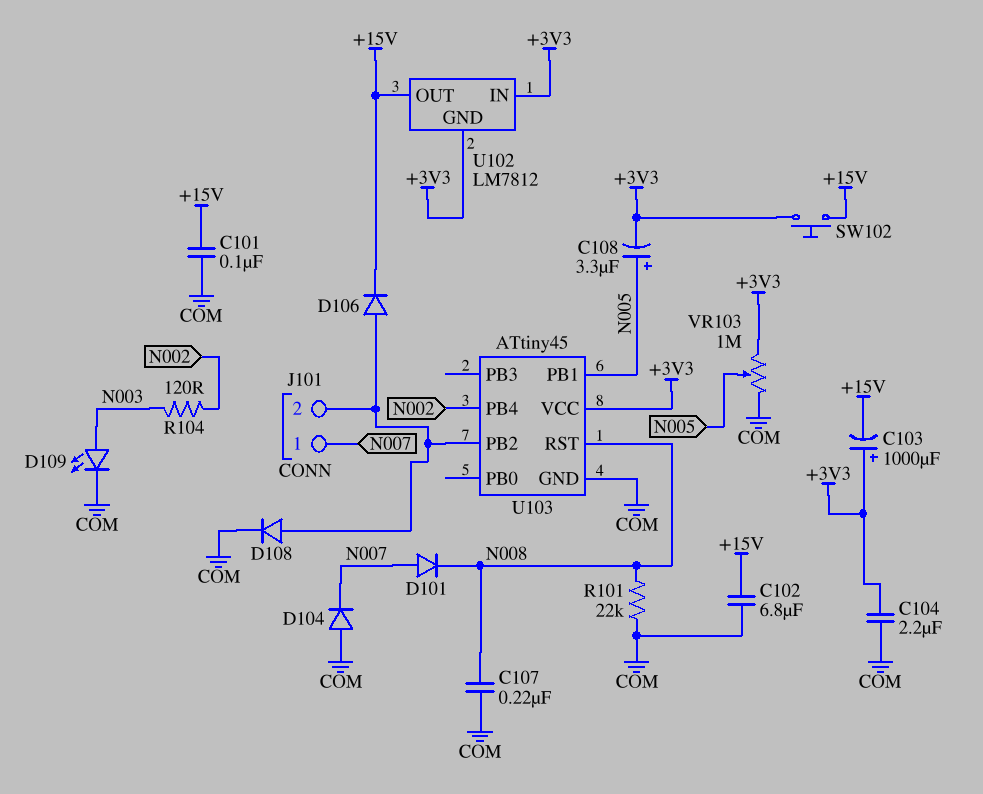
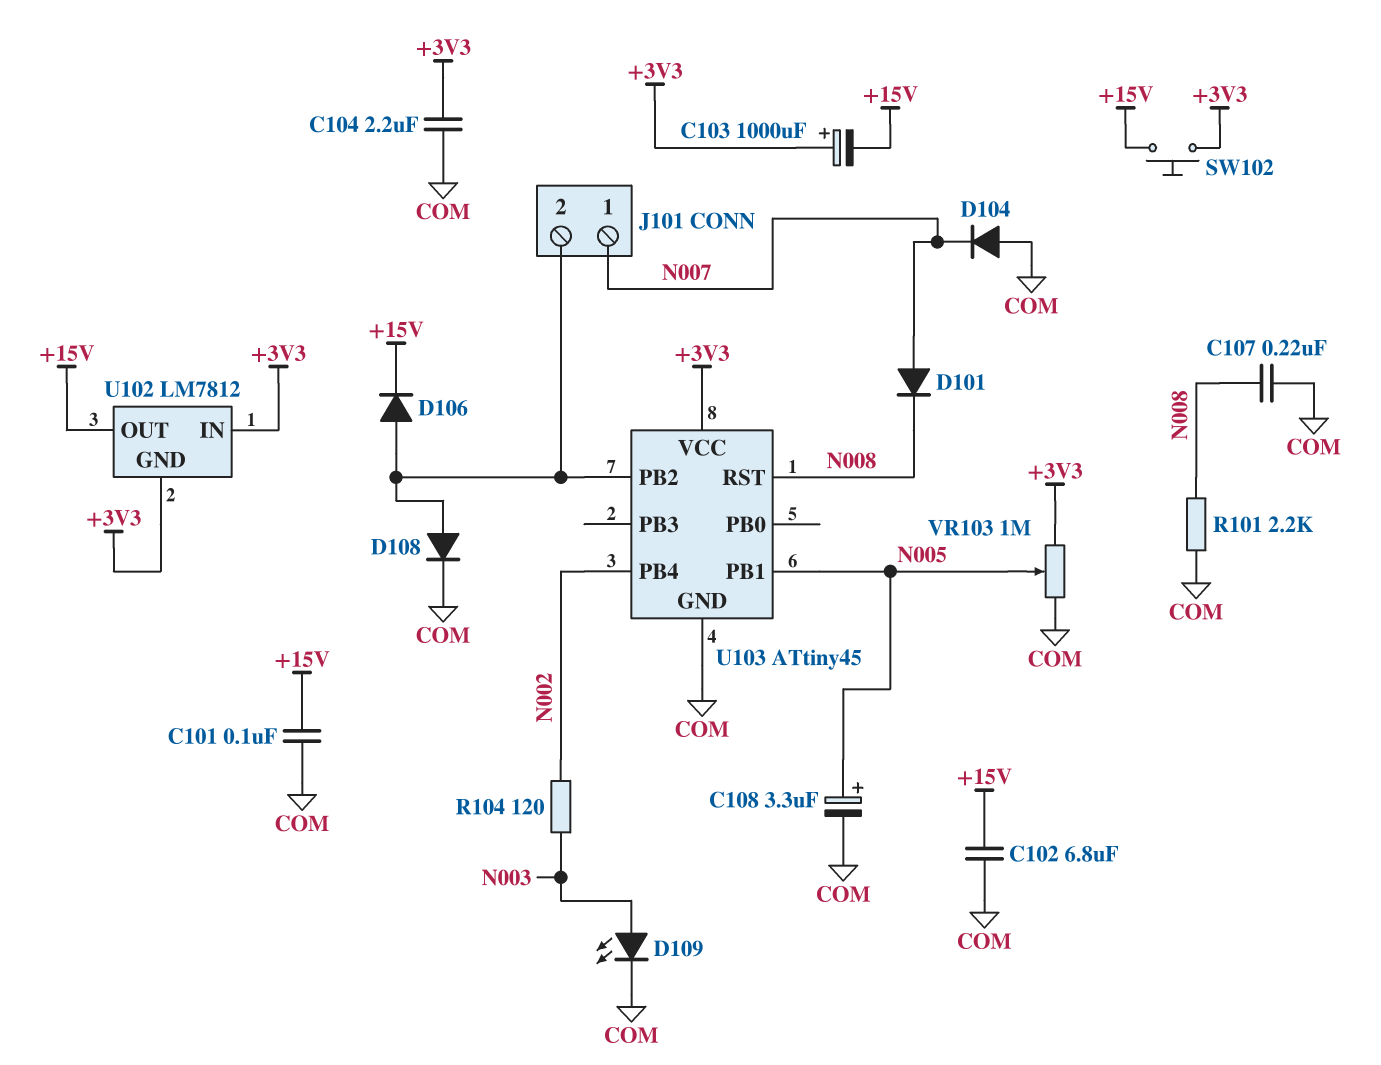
C108: 3.3uF (plus N005, minus +3V3) -> 3.3uF (plus N005, minus COM)
R101: 22k (COM, N008) -> 2.2k (COM, N008)

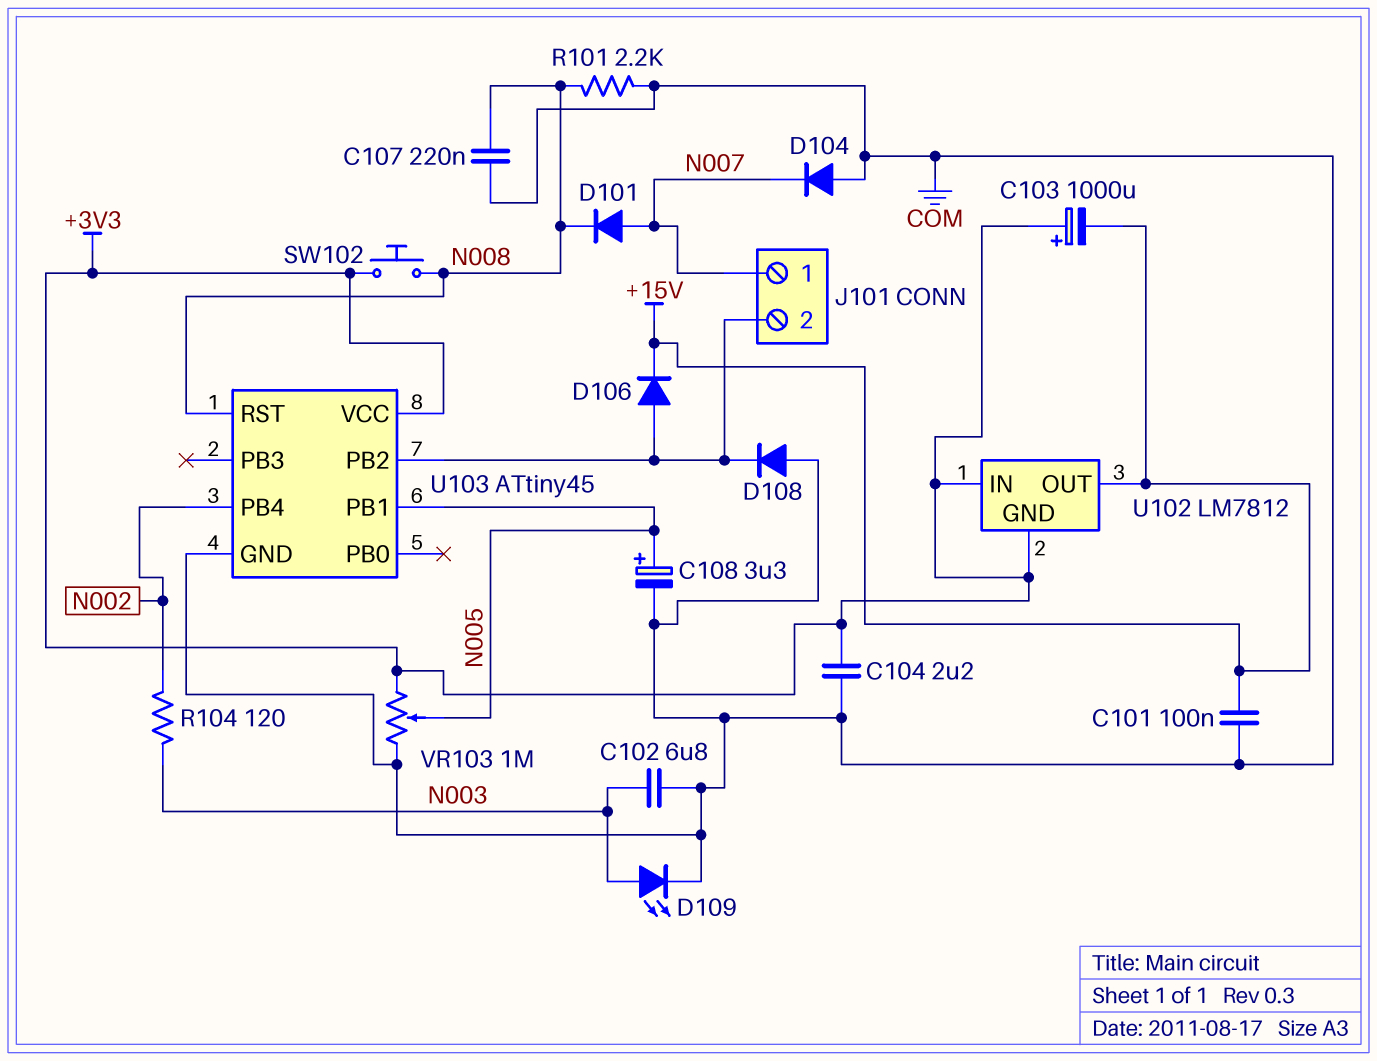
C102: 6.8uF (+15V, COM) -> 6.8uF (COM, N003)
D108: diode (A J101/2, K COM) -> diode (A COM, K J101/2)
SW102: button (+3V3, +15V) -> button (+3V3, N008)

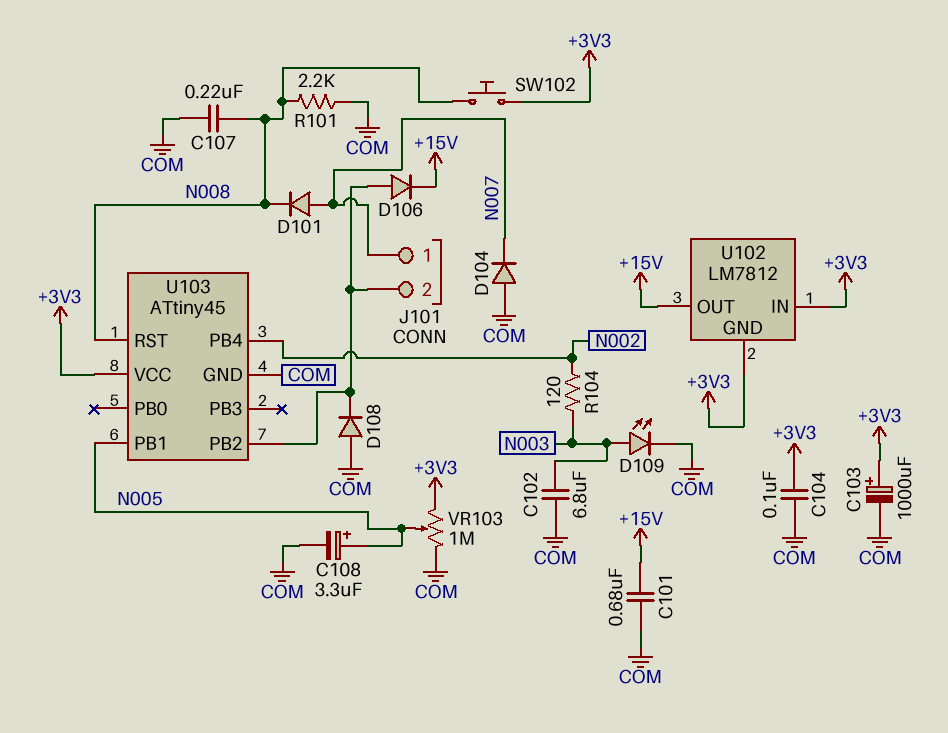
C101: 100nF (+15V, COM) -> 680nF (+15V, COM)
C103: 1000uF (plus +3V3, minus +15V) -> 1000uF (plus +3V3, minus COM)
C104: 2.2uF (+3V3, COM) -> 100nF (+3V3, COM)

